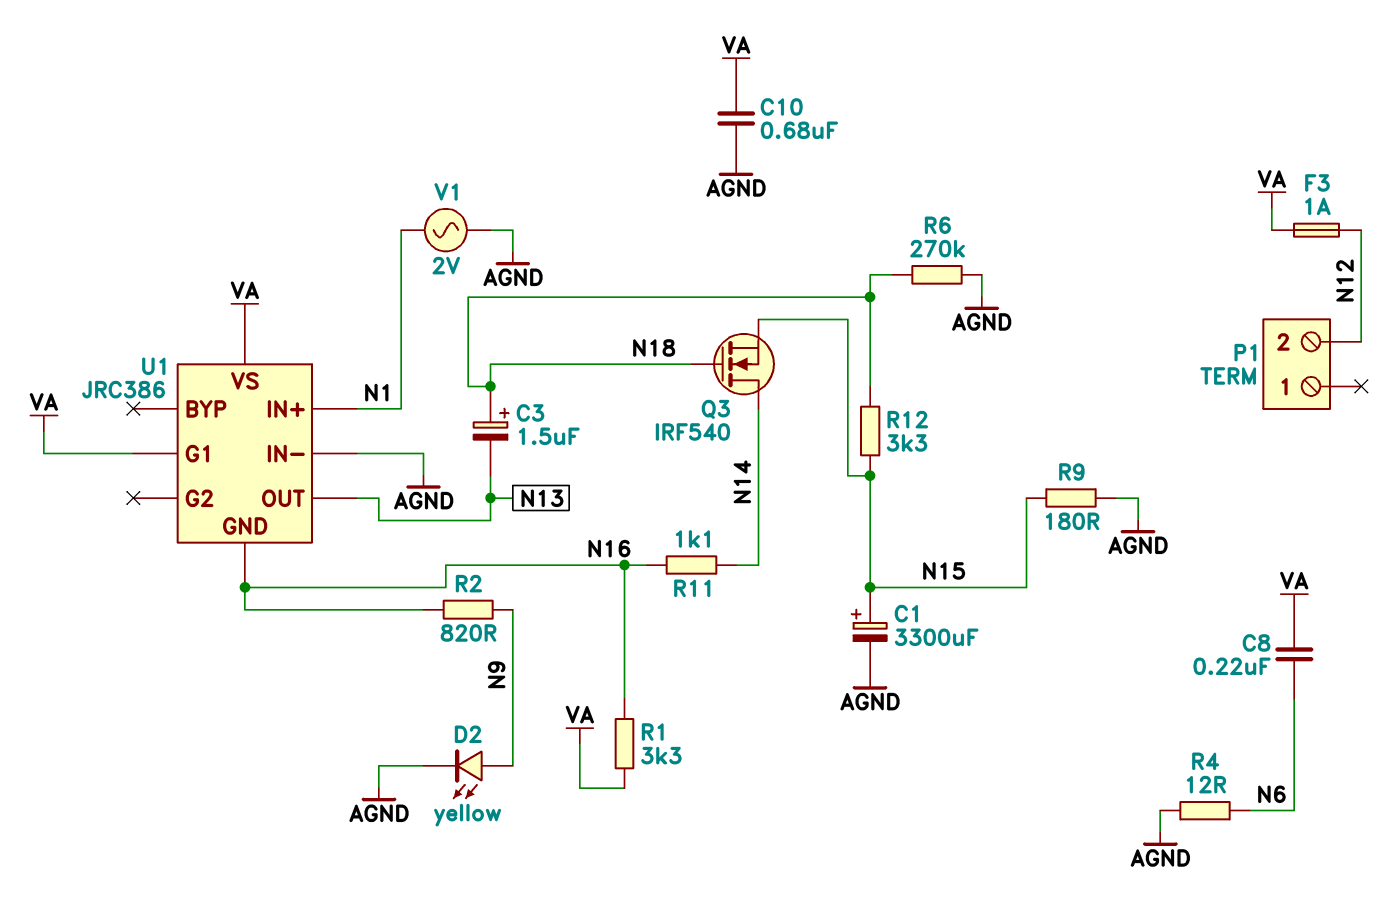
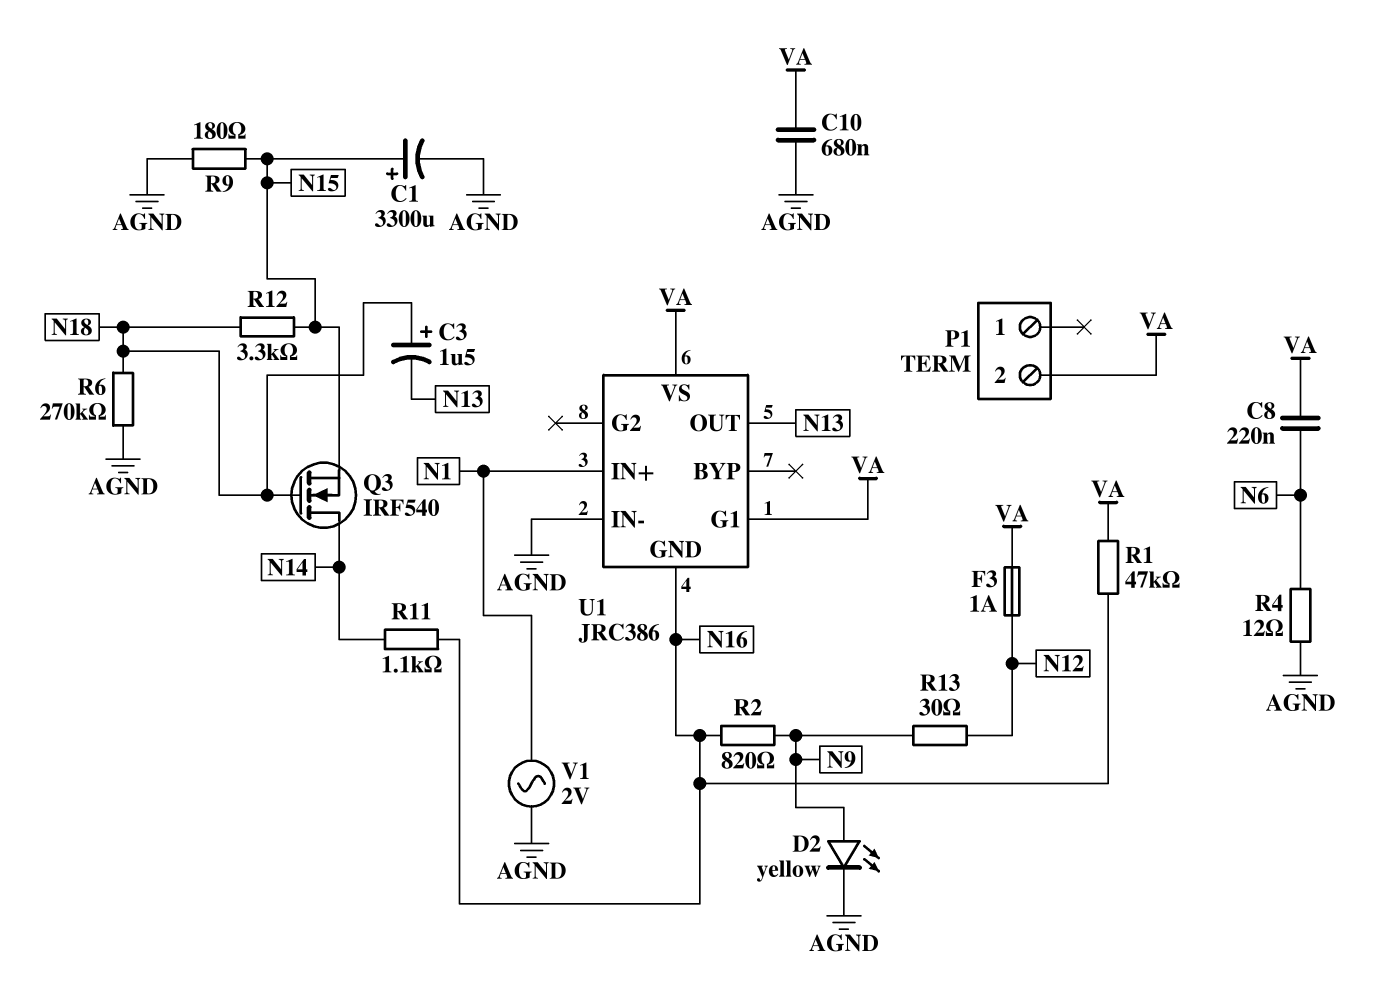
P1 pin 2: N12 -> VA
R1: 3.3k (N16, VA) -> 47k (N16, VA)
R13: none -> 30 (N9, N12)

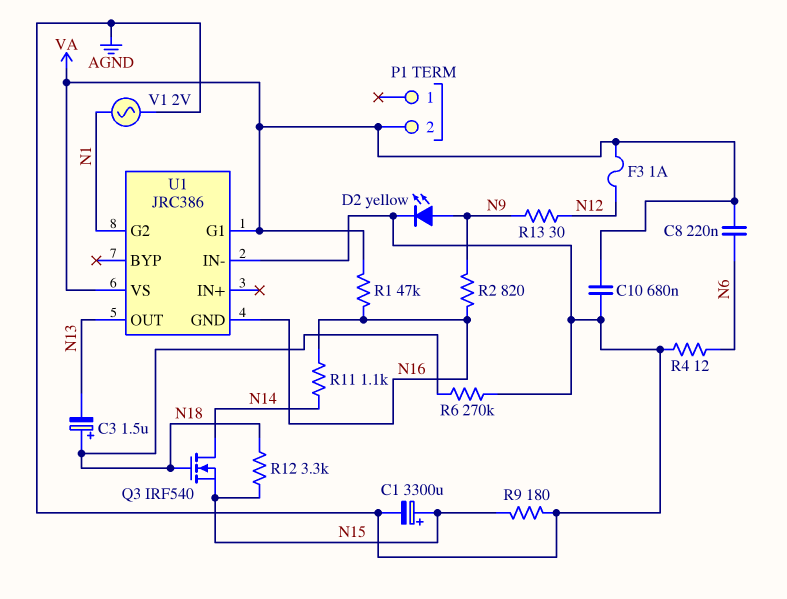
U1 pin G2: none -> N1
U1 pin IN+: N1 -> none

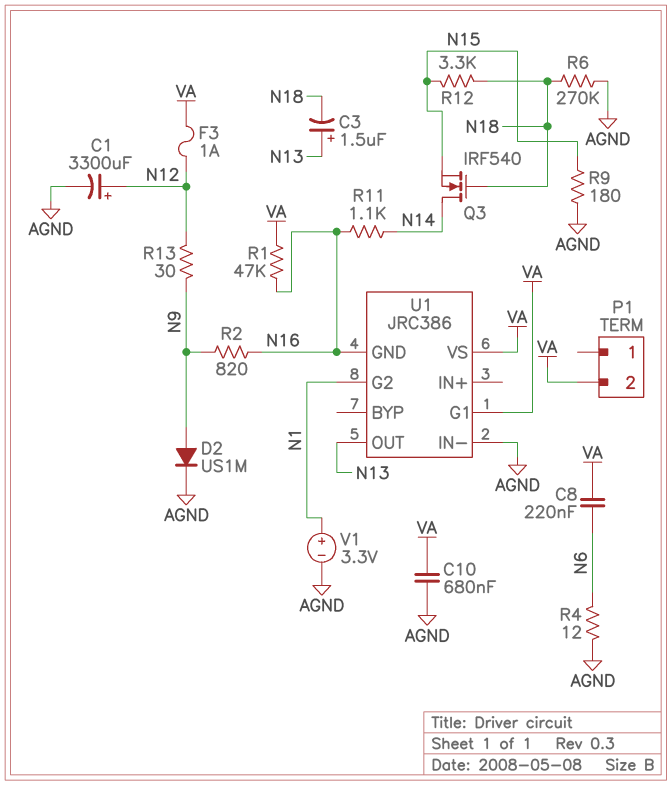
C1: 3300uF (plus N15, minus AGND) -> 3300uF (plus N12, minus AGND)
C3: 1.5uF (plus N18, minus N13) -> 1.5uF (plus N13, minus N18)
D2: LED yellow (A N9, K AGND) -> diode US1M (A N9, K AGND)
V1: AC 2V (AGND, N1) -> 3.3V (plus N1, minus AGND)

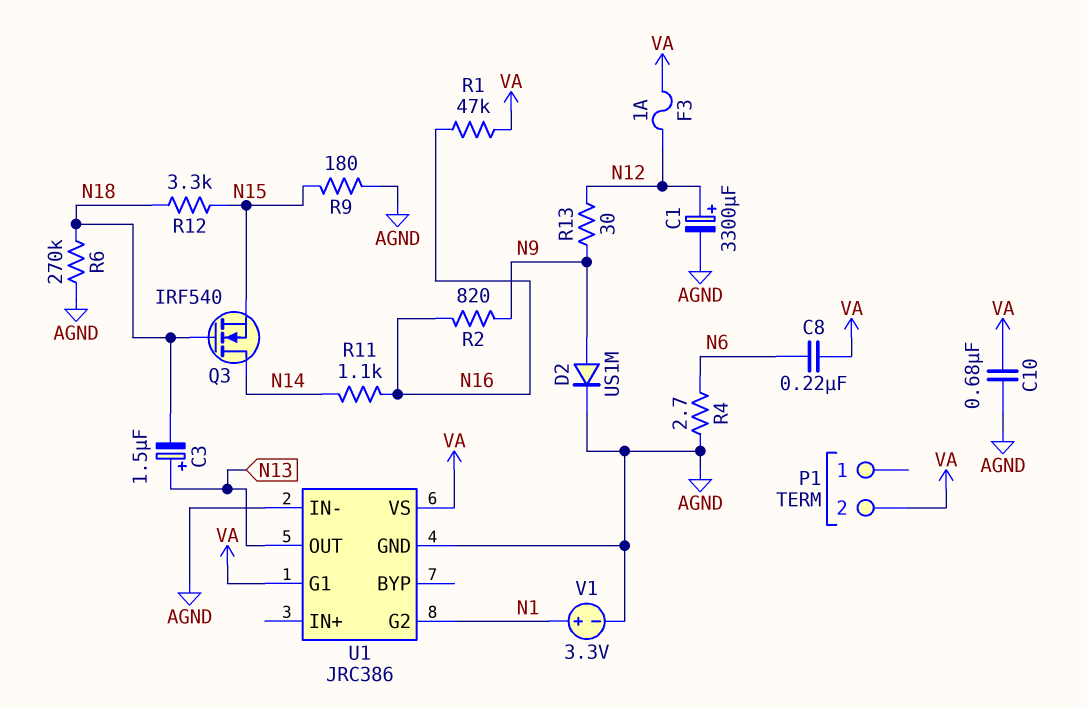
R4: 12 (AGND, N6) -> 2.7 (AGND, N6)
U1 pin GND: N16 -> AGND

